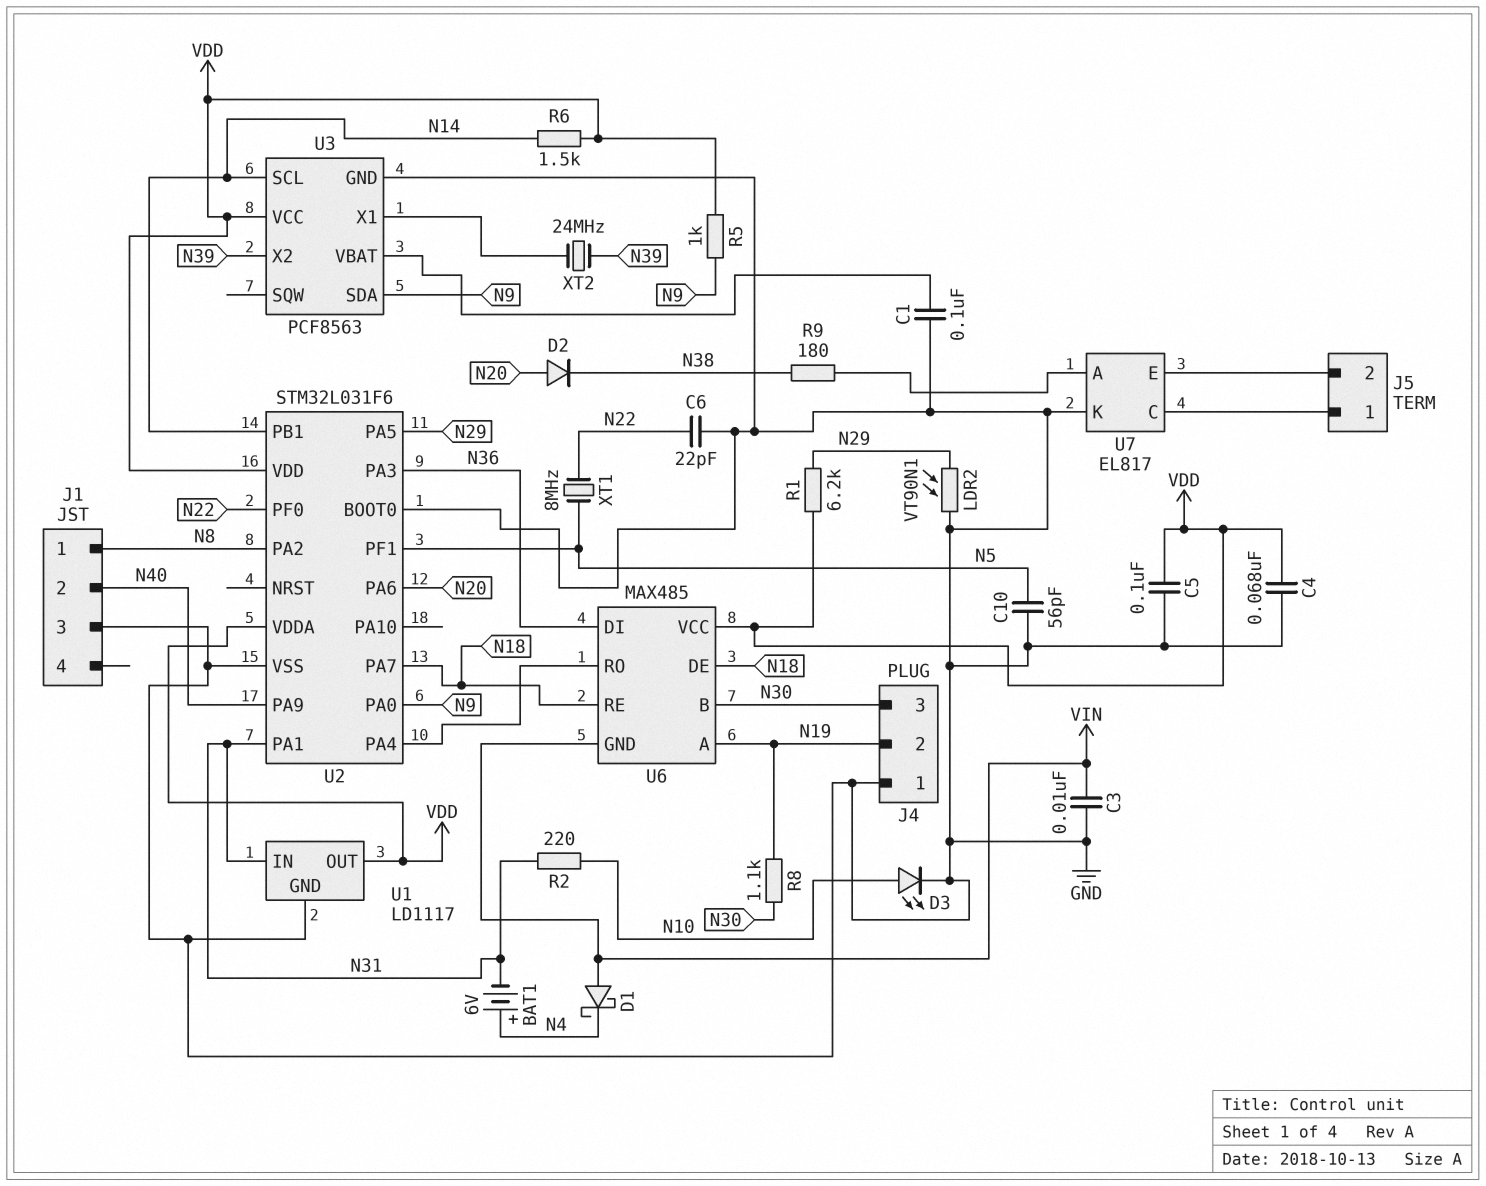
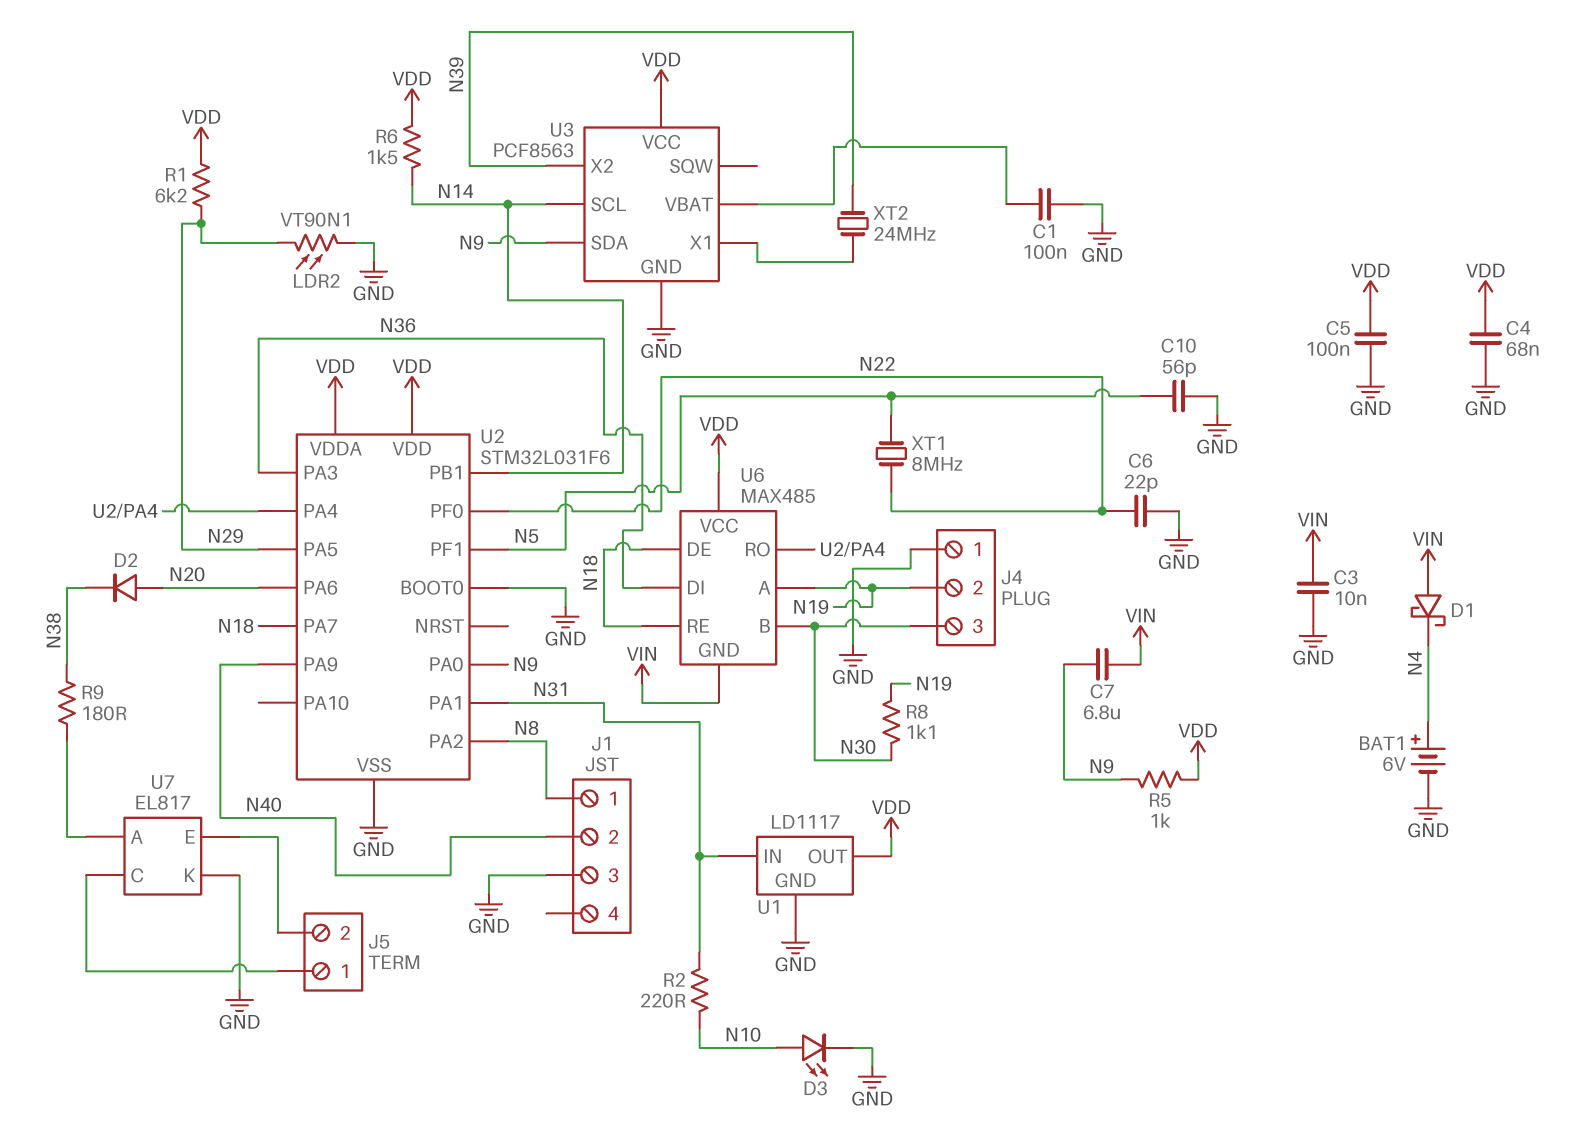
BAT1: 6V (plus N4, minus N31) -> 6V (plus N4, minus GND)
C7: none -> 6.8uF (N9, VIN)

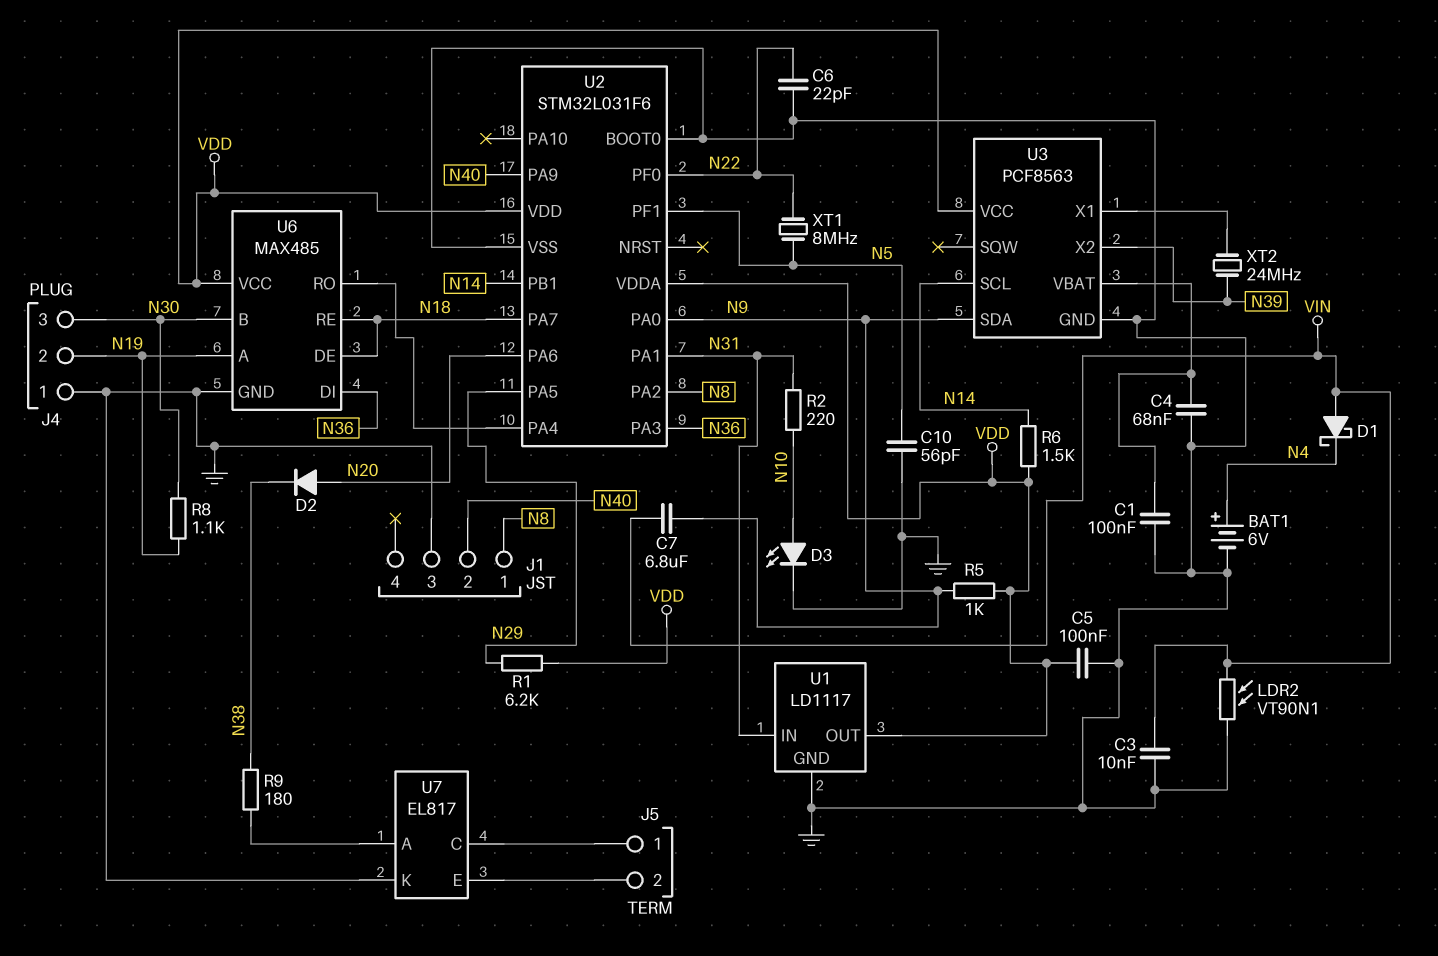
C4: 68nF (GND, VDD) -> 68nF (GND, U3/VBAT)
LDR2: VT90N1 (GND, N29) -> VT90N1 (GND, VIN)
U6 pin GND: VIN -> GND

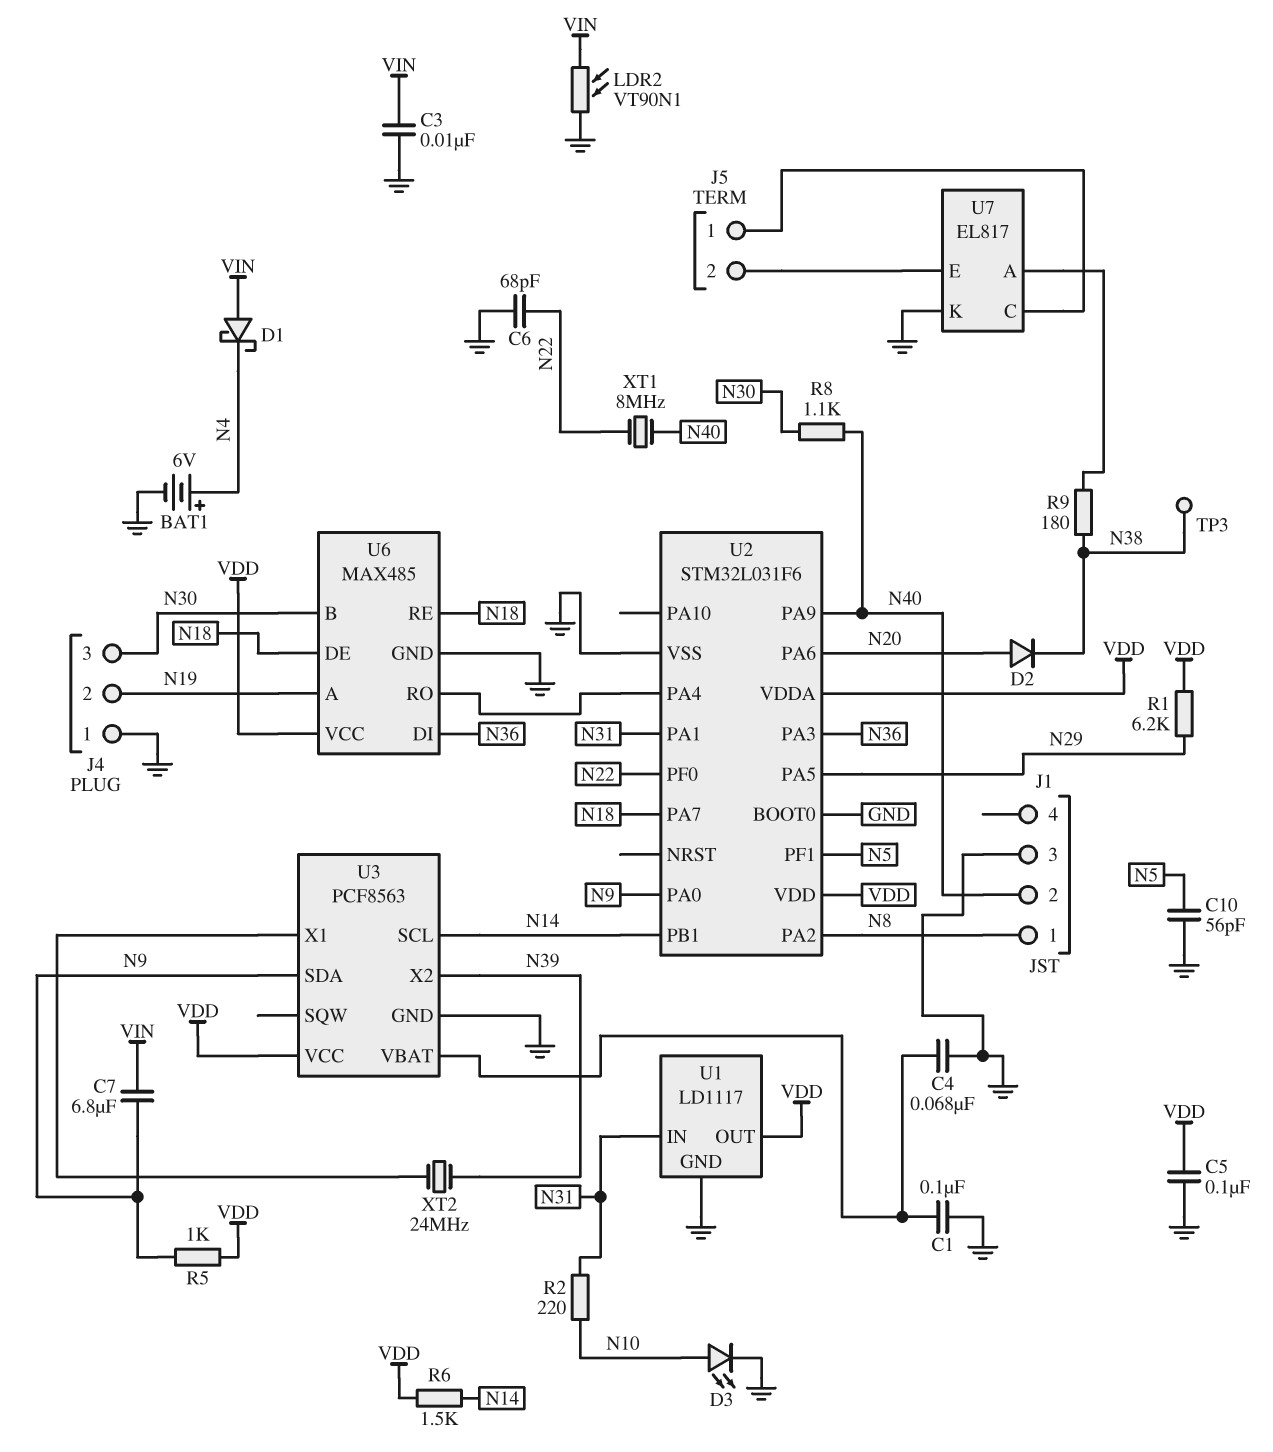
C6: 22pF (GND, N22) -> 68pF (GND, N22)
R8: 1.1k (N19, N30) -> 1.1k (N30, N40)
TP3: none -> test point (N38)
XT1: 8MHz (N5, N22) -> 8MHz (N22, N40)

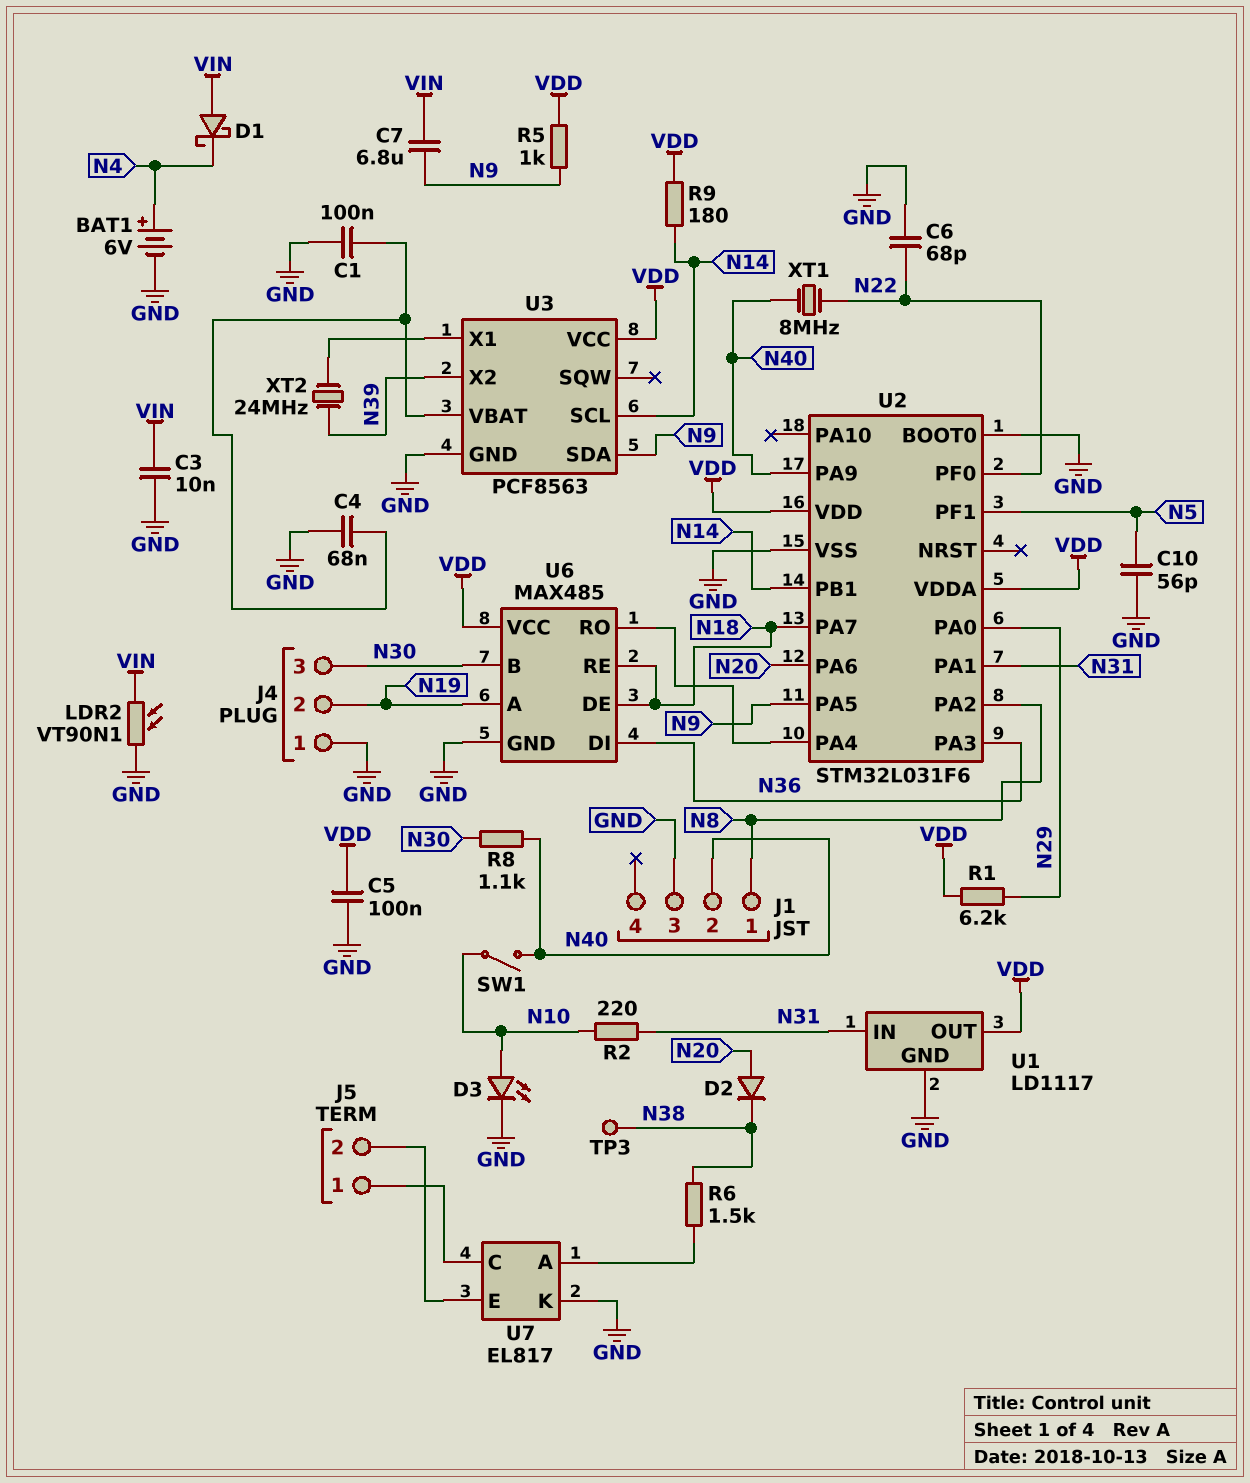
R6: 1.5k (N14, VDD) -> 1.5k (N38, U7/A)
R9: 180 (N38, U7/A) -> 180 (N14, VDD)
SW1: none -> switch (N10, N40)
U2 pin PA0: N9 -> N29
U2 pin PA5: N29 -> N9

